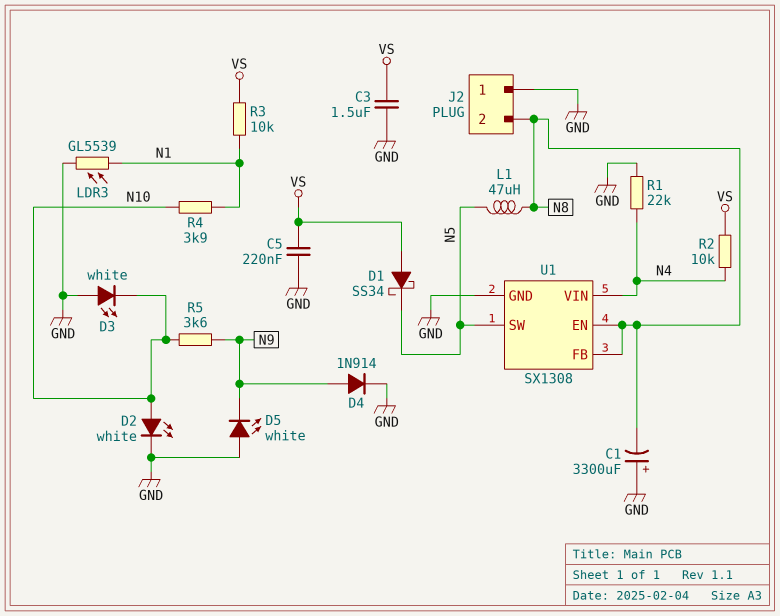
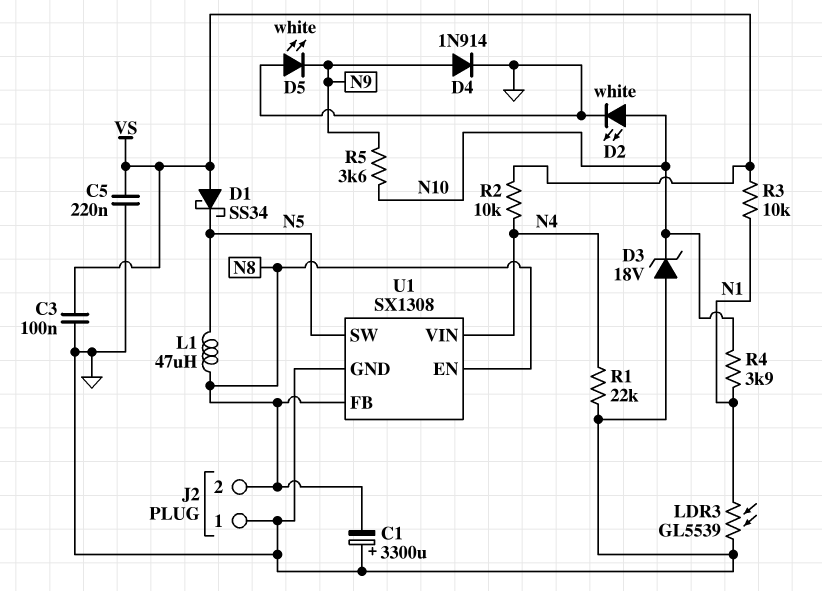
C3: 1.5uF (GND, VS) -> 100nF (GND, VS)
D3: LED white (A GND, K N10) -> zener 18V (A GND, K N10)

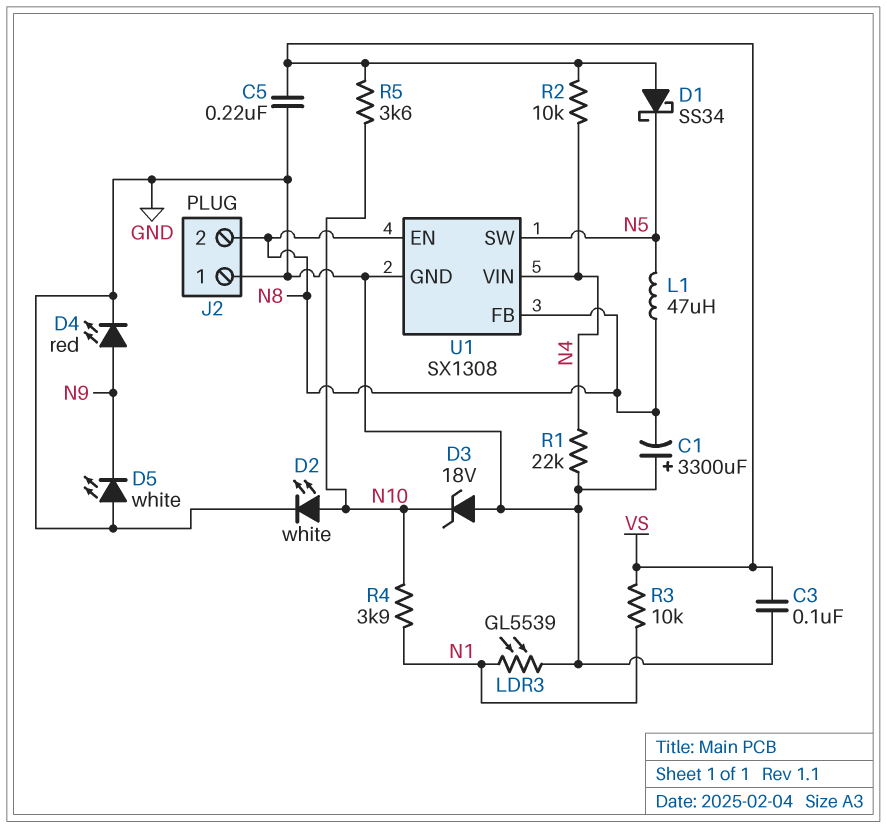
D4: diode 1N914 (A N9, K GND) -> LED red (A N9, K GND)
R5: 3.6k (N9, N10) -> 3.6k (N10, VS)

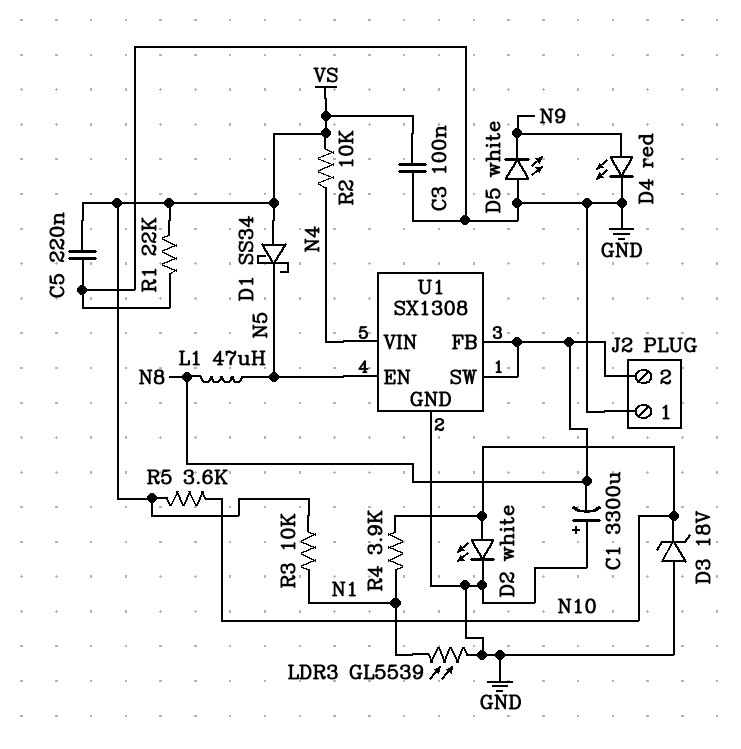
R1: 22k (GND, N4) -> 22k (GND, VS)
U1 pin EN: N8 -> N5
U1 pin SW: N5 -> N8

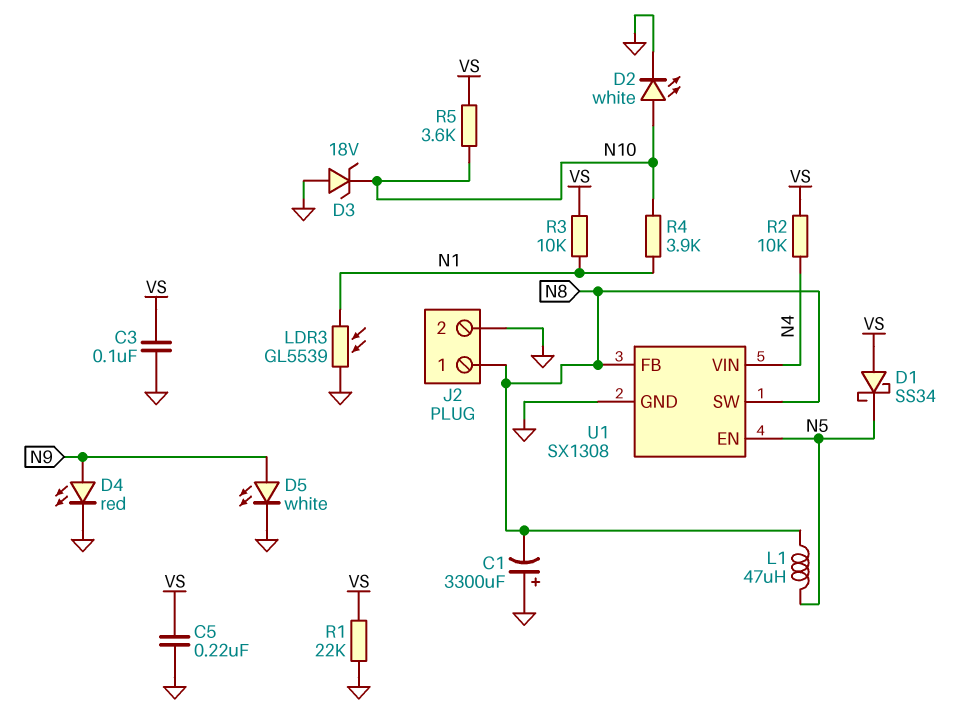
D5: LED white (A GND, K N9) -> LED white (A N9, K GND)
J2 pin 1: GND -> N8
J2 pin 2: N8 -> GND

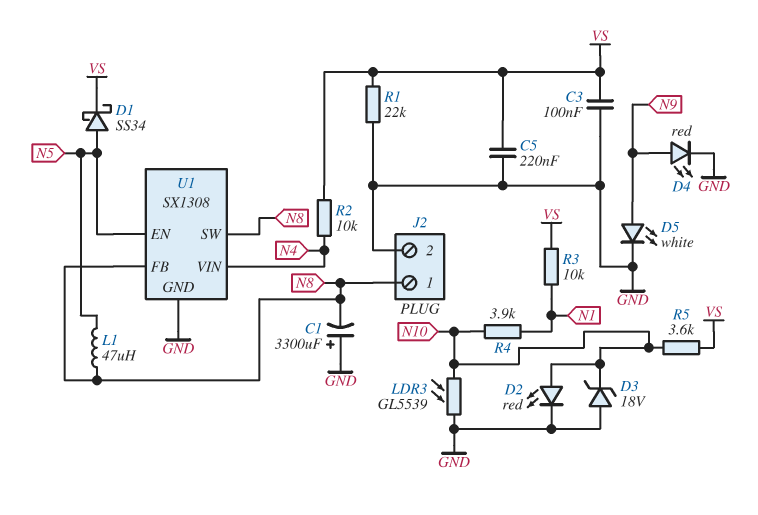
D1: schottky SS34 (A VS, K N5) -> schottky SS34 (A N5, K VS)
D2: LED white (A N10, K GND) -> LED red (A N10, K GND)
LDR3: GL5539 (GND, N1) -> GL5539 (GND, N10)

